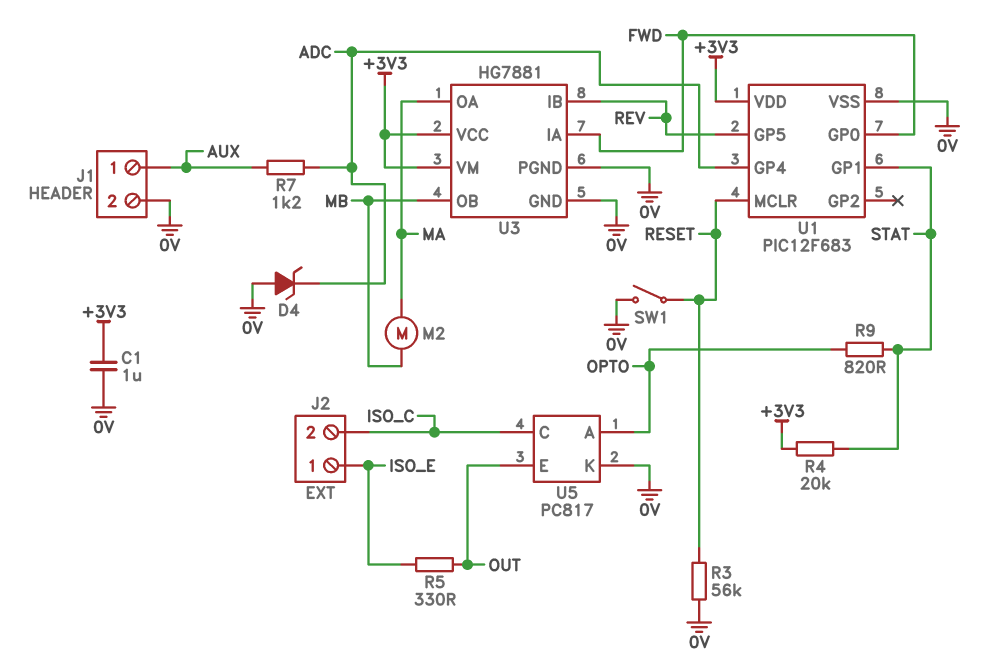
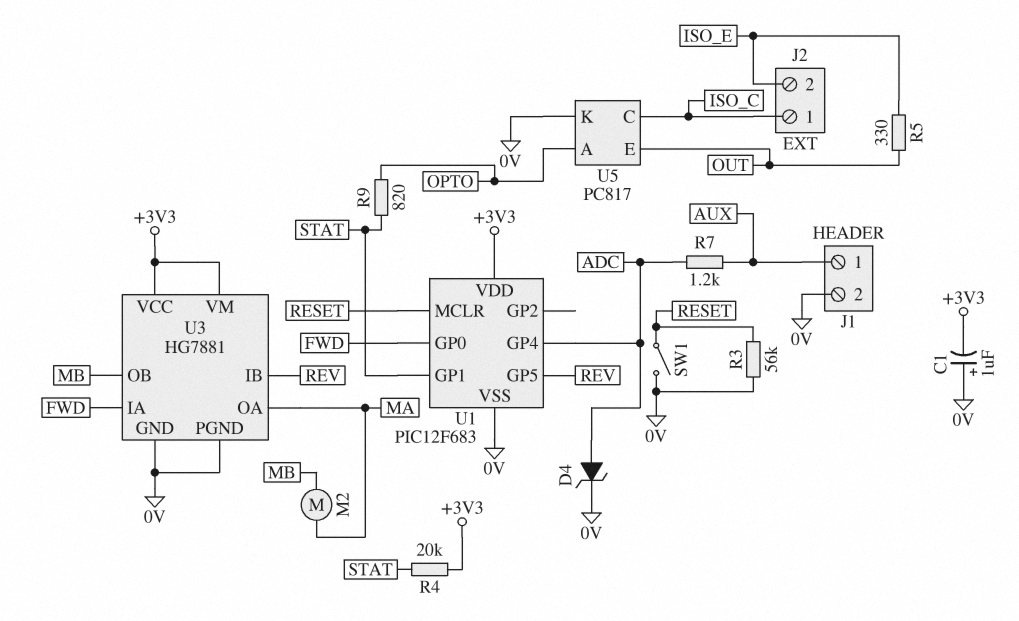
C1: 1uF (+3V3, 0V) -> 1uF (plus 0V, minus +3V3)
D4: zener (A 0V, K ADC) -> zener (A ADC, K 0V)
J2 pin 1: ISO_E -> ISO_C
J2 pin 2: ISO_C -> ISO_E

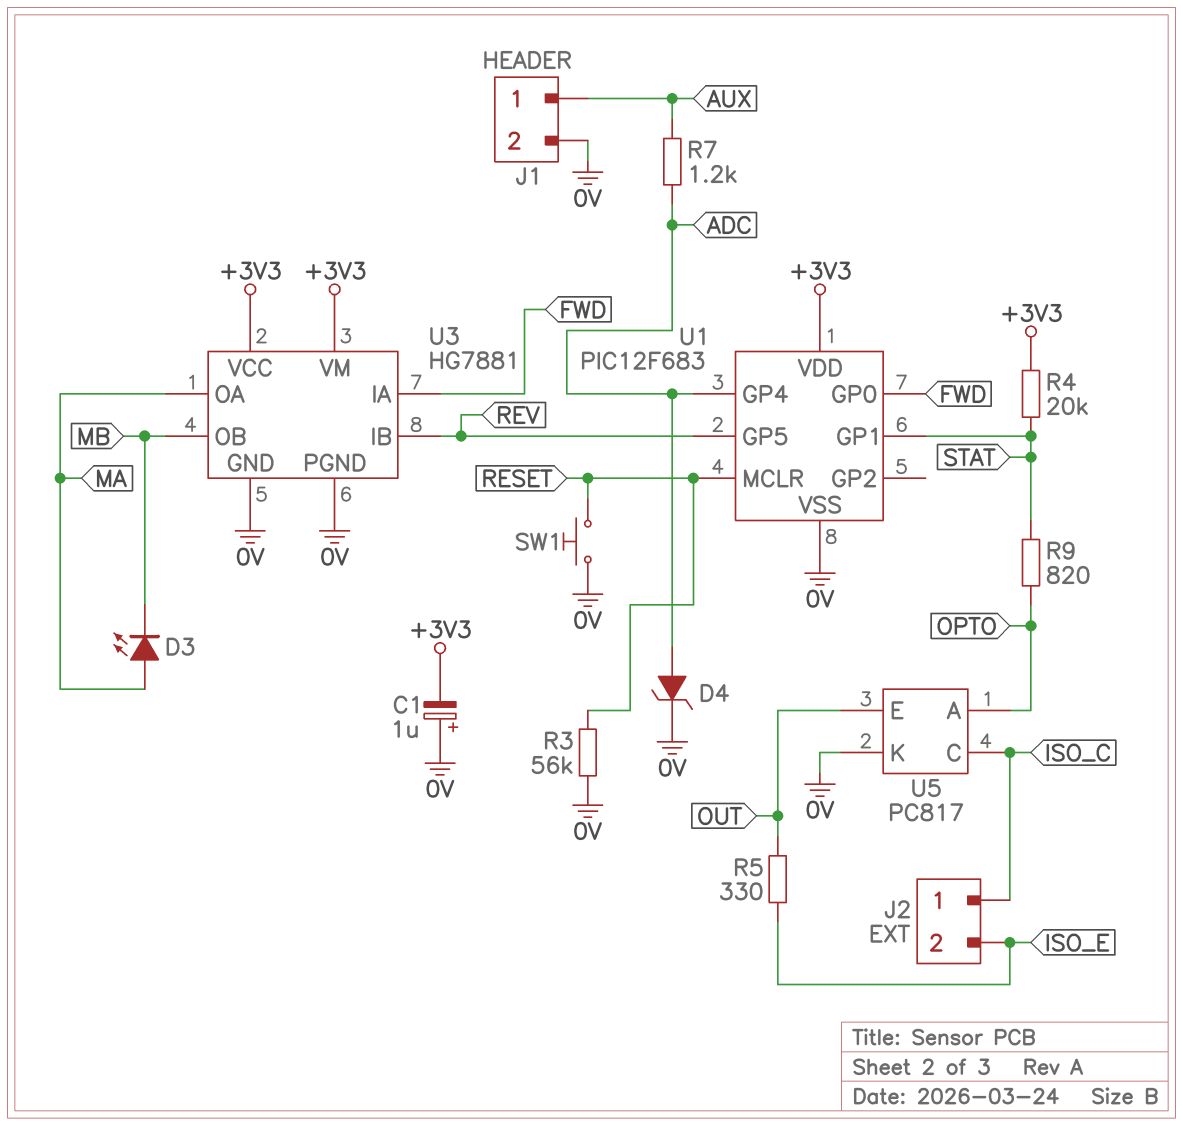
D3: none -> LED (A MA, K MB)
M2: motor (MA, MB) -> none
SW1: switch (0V, RESET) -> button (0V, RESET)

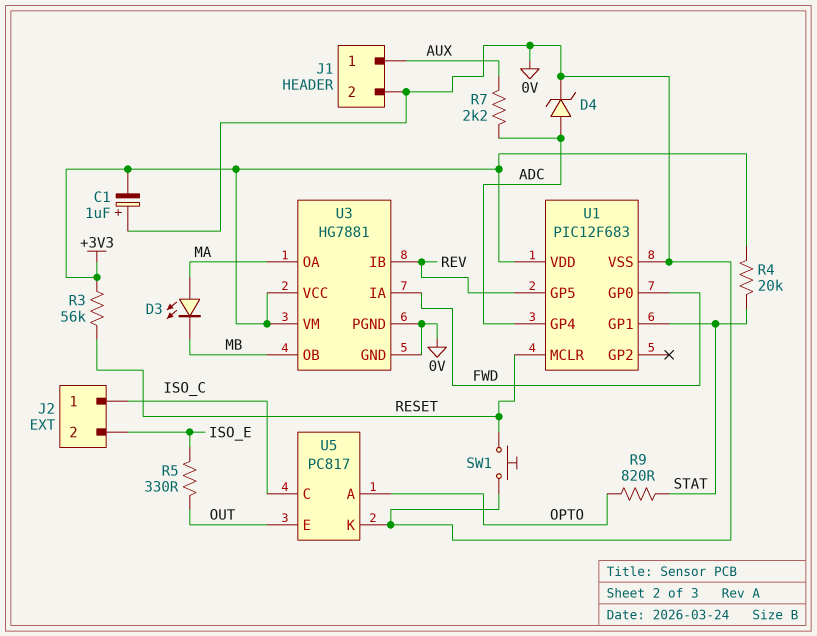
R3: 56k (0V, RESET) -> 56k (+3V3, RESET)
R7: 1.2k (ADC, AUX) -> 2.2k (ADC, AUX)

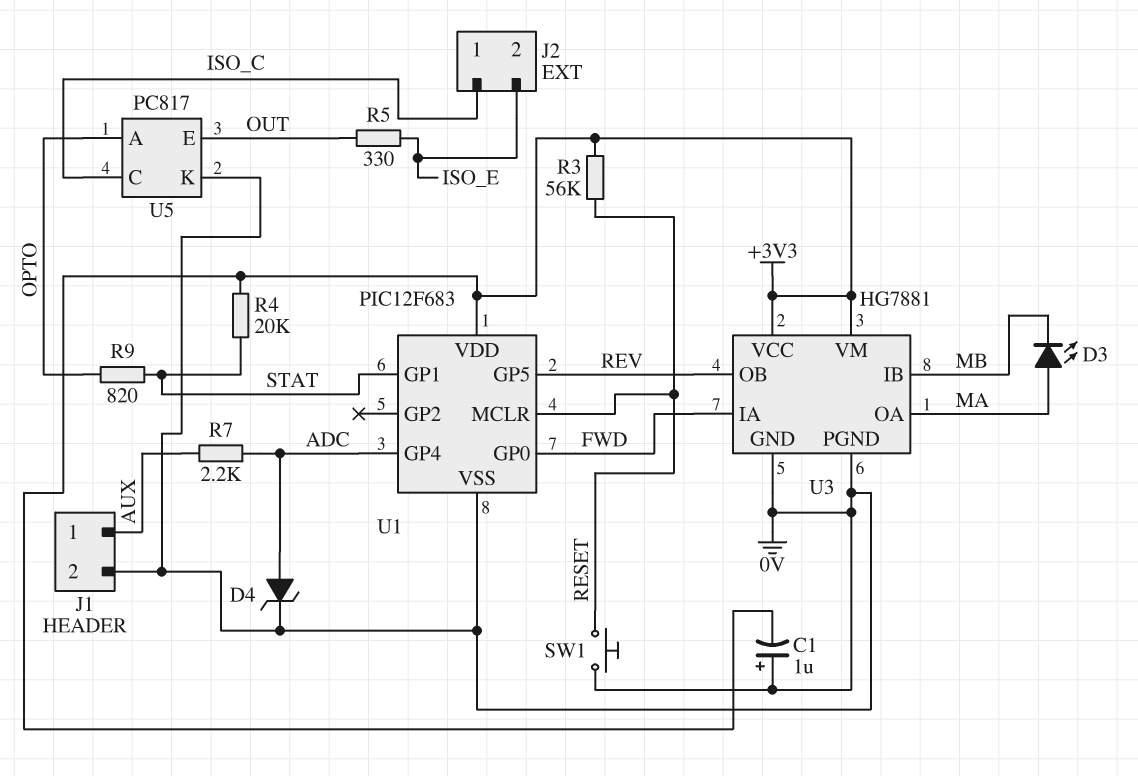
U3 pin IB: REV -> MB
U3 pin OB: MB -> REV

